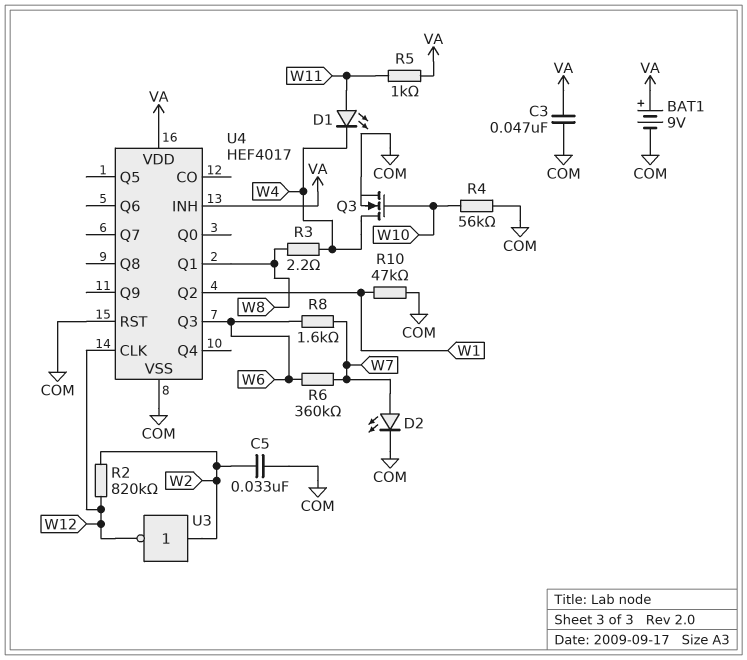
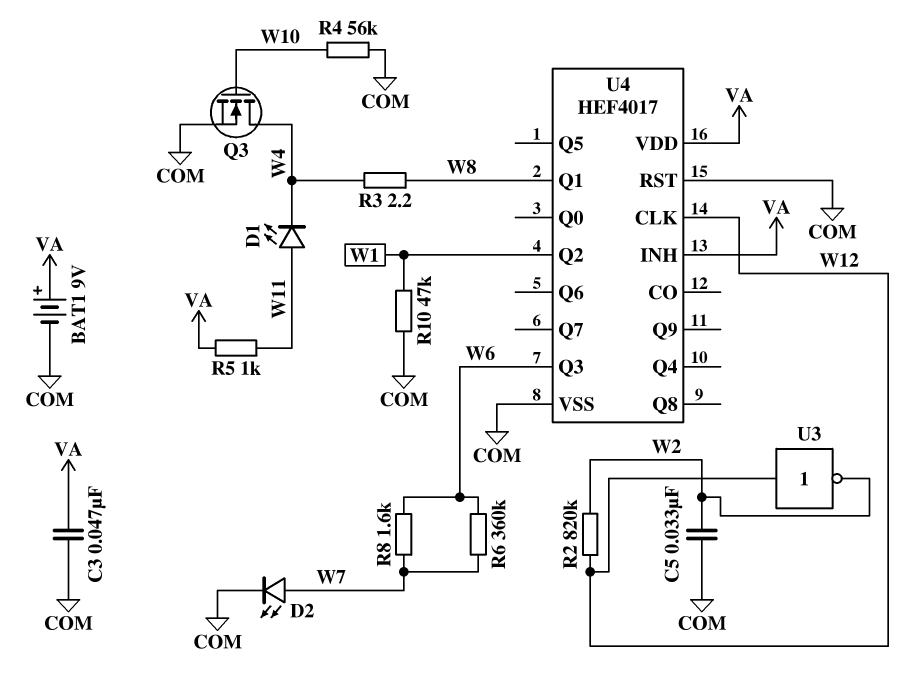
U3: NOT (in W2, out W12) -> NOT (in W12, out W2)

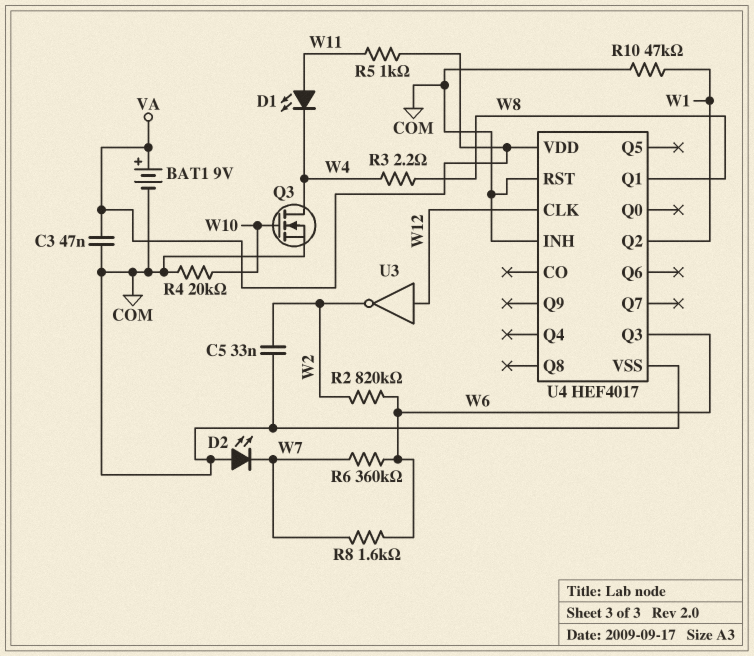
D2: LED (A W7, K COM) -> LED (A COM, K W7)
R2: 820k (W2, W12) -> 820k (W2, W6)
R4: 56k (COM, W10) -> 20k (COM, W10)
U4 pin INH: VA -> COM

